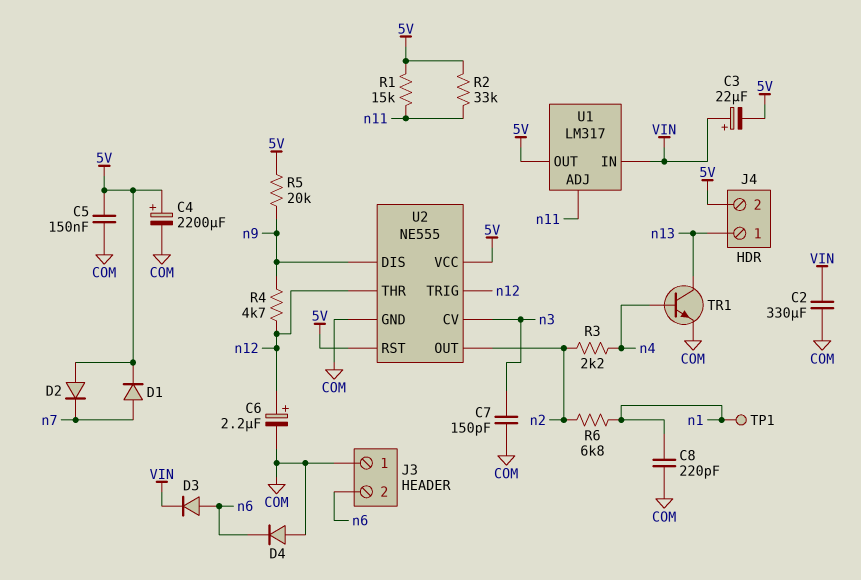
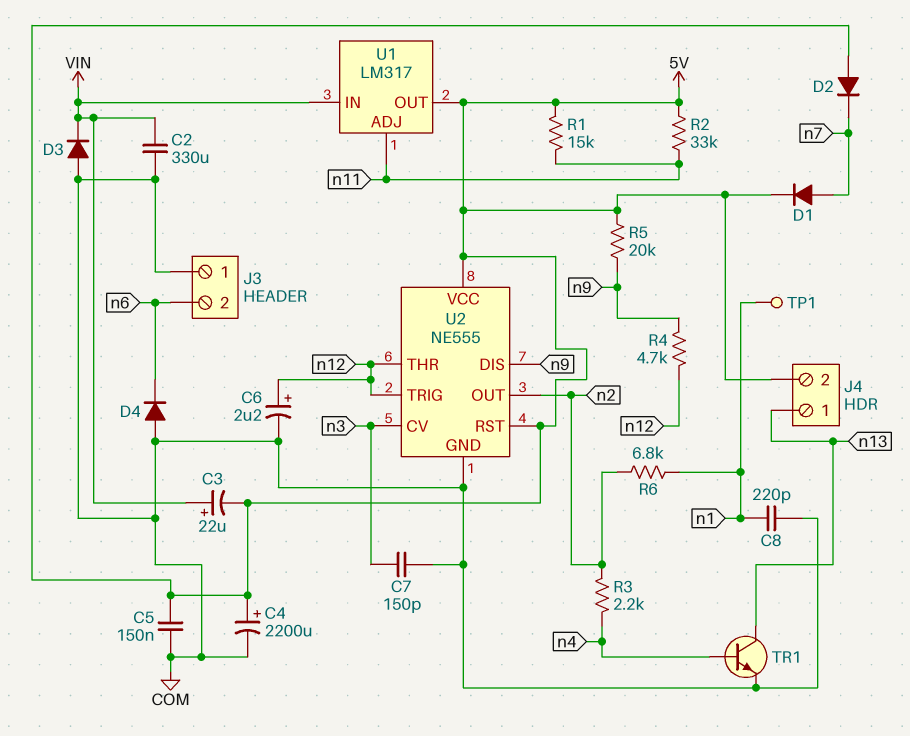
D3: diode (A n6, K VIN) -> diode (A COM, K VIN)

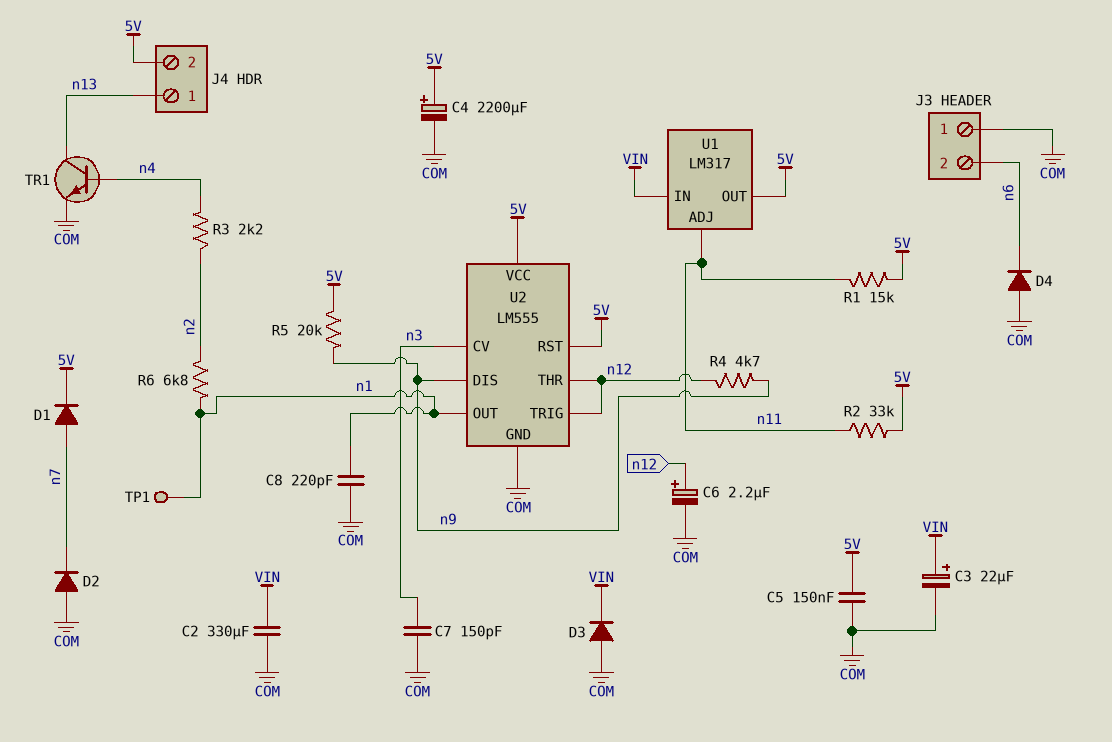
C3: 22uF (plus VIN, minus 5V) -> 22uF (plus VIN, minus COM)
D2: diode (A 5V, K n7) -> diode (A COM, K n7)
U2: NE555 -> LM555
U2 pin OUT: n2 -> n1

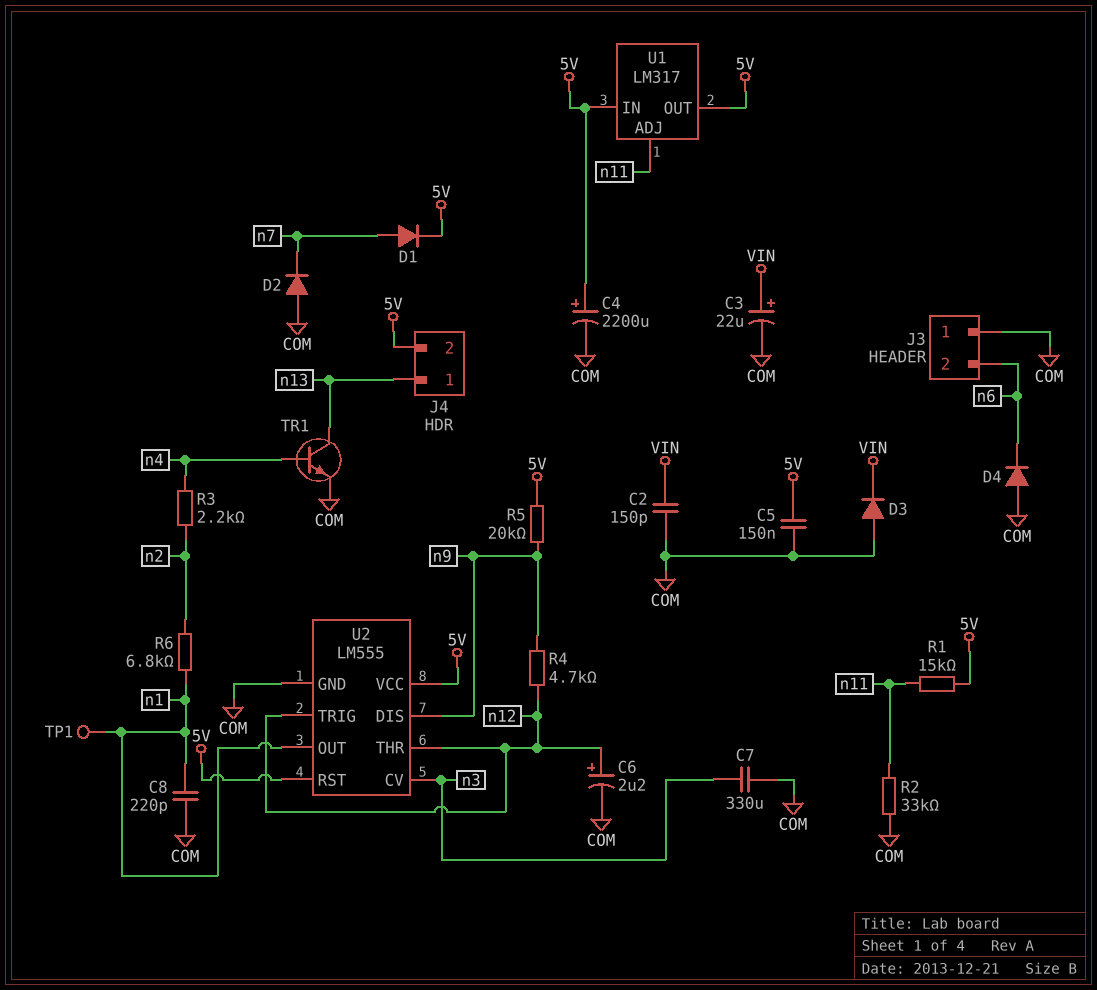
C2: 330uF (COM, VIN) -> 150pF (COM, VIN)
C7: 150pF (COM, n3) -> 330uF (COM, n3)
R2: 33k (5V, n11) -> 33k (COM, n11)
U1 pin IN: VIN -> 5V

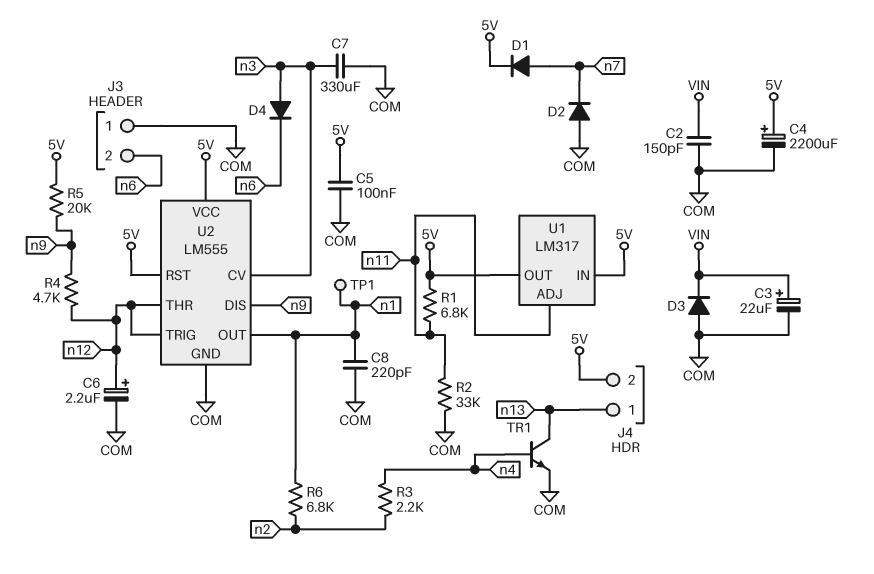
C5: 150nF (5V, COM) -> 100nF (5V, COM)
D4: diode (A COM, K n6) -> diode (A n3, K n6)
R1: 15k (5V, n11) -> 6.8k (5V, n11)

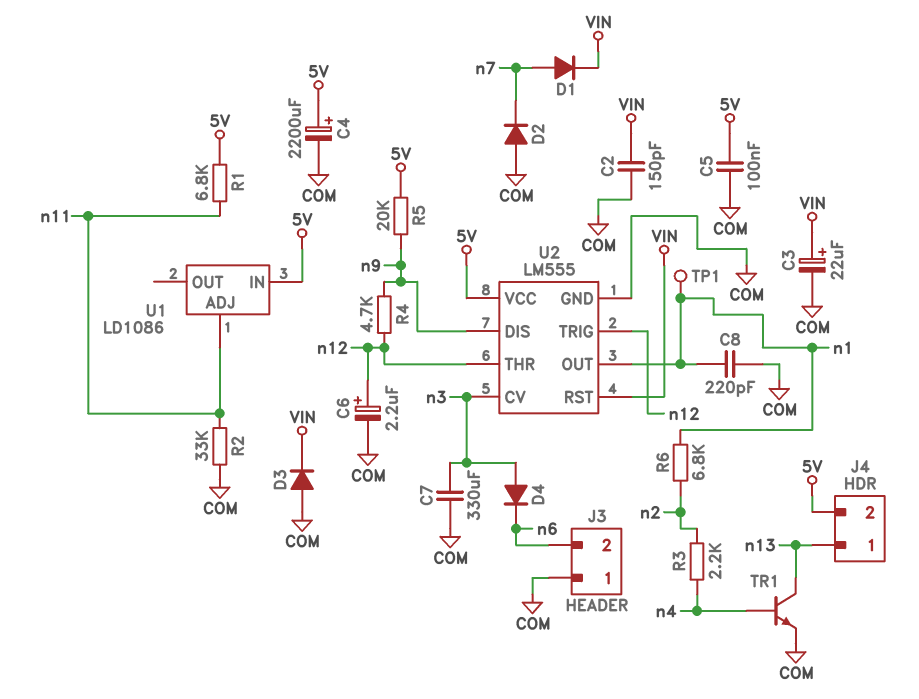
D1: diode (A n7, K 5V) -> diode (A n7, K VIN)
U1: LM317 -> LD1086
U1 pin OUT: 5V -> none
U2 pin RST: 5V -> VIN

